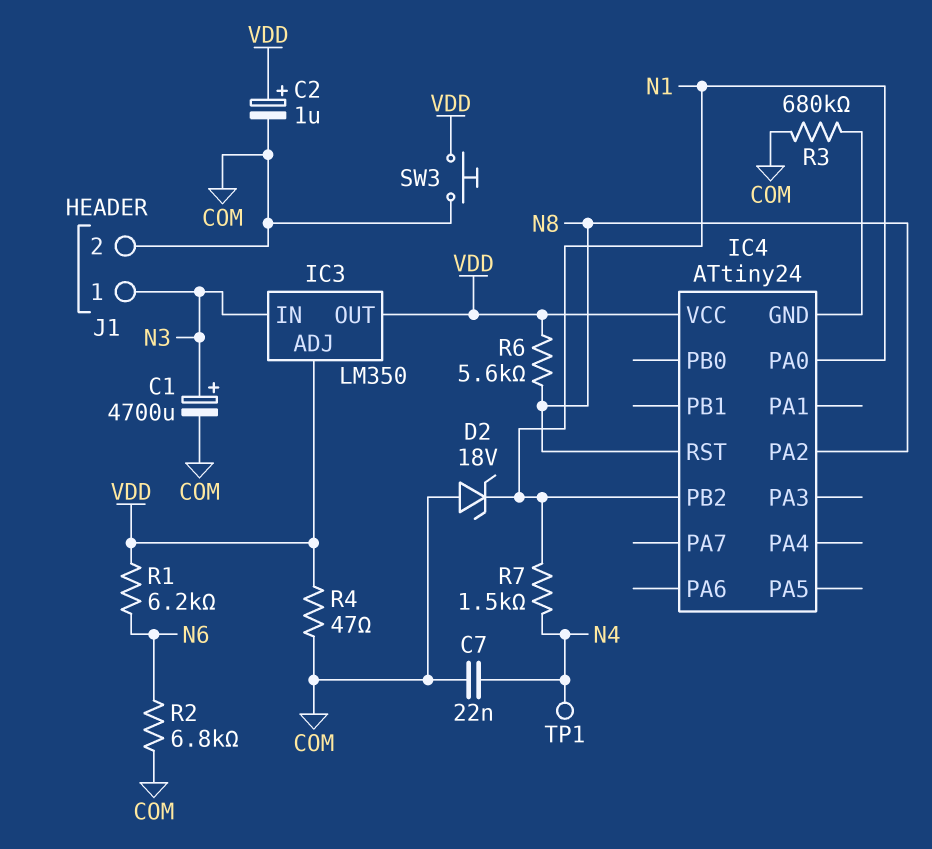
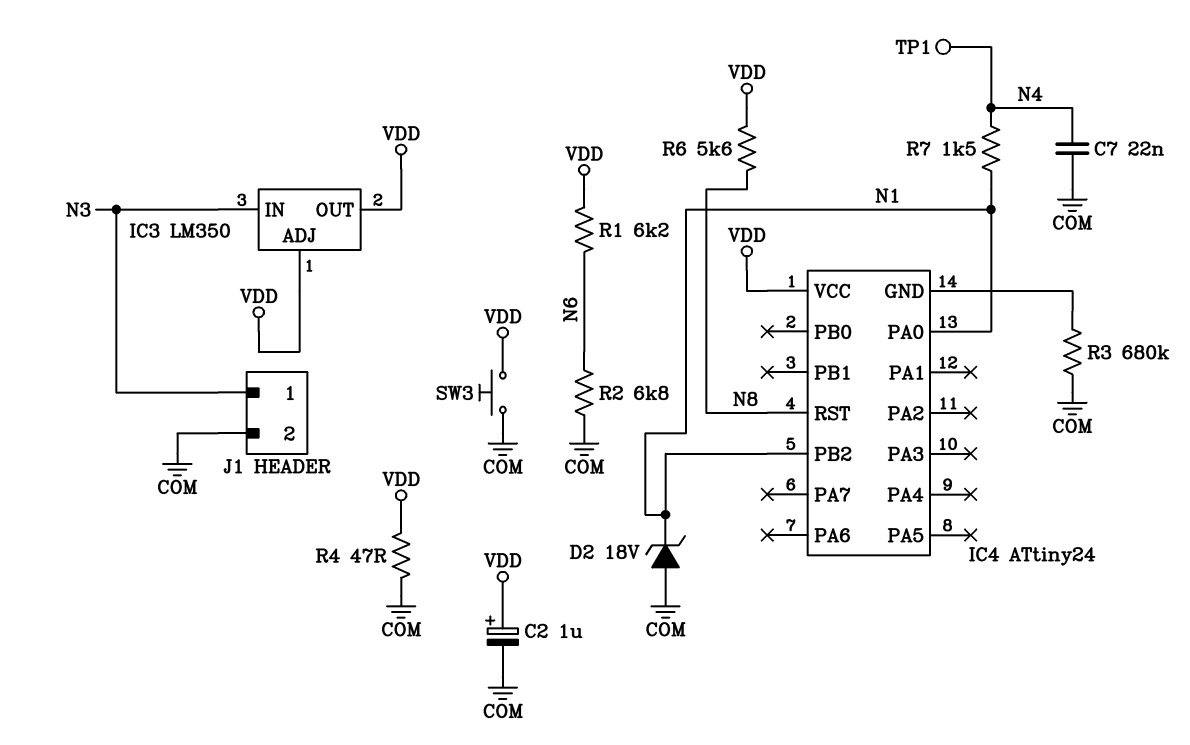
C1: 4700uF (plus N3, minus COM) -> none
IC4 pin PA2: N8 -> none

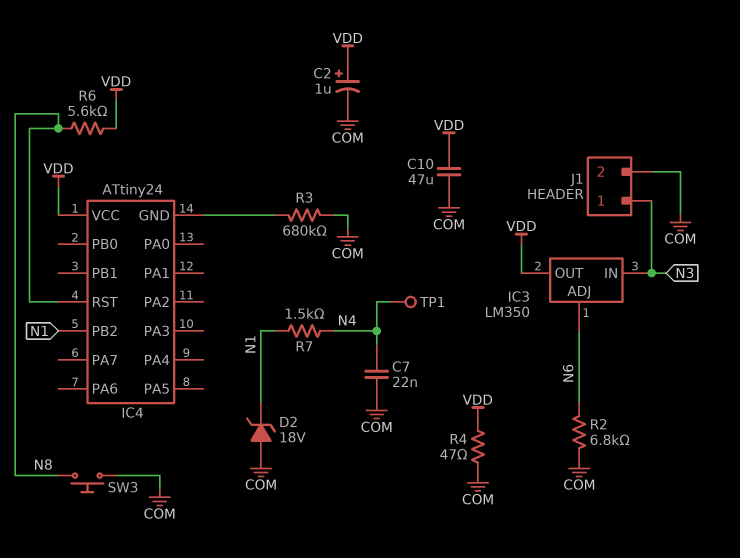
C10: none -> 47uF (COM, VDD)
IC3 pin ADJ: VDD -> N6
IC4 pin PA0: N1 -> none
R1: 6.2k (N6, VDD) -> none
SW3: button (COM, VDD) -> button (COM, N8)

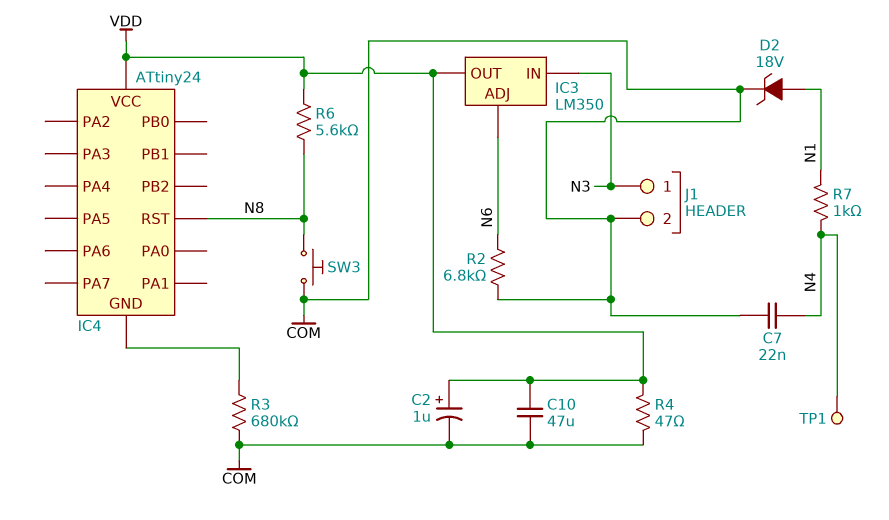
D2: zener 18V (A COM, K N1) -> zener 18V (A N1, K COM)
IC4 pin PB2: N1 -> none
R7: 1.5k (N1, N4) -> 1k (N1, N4)

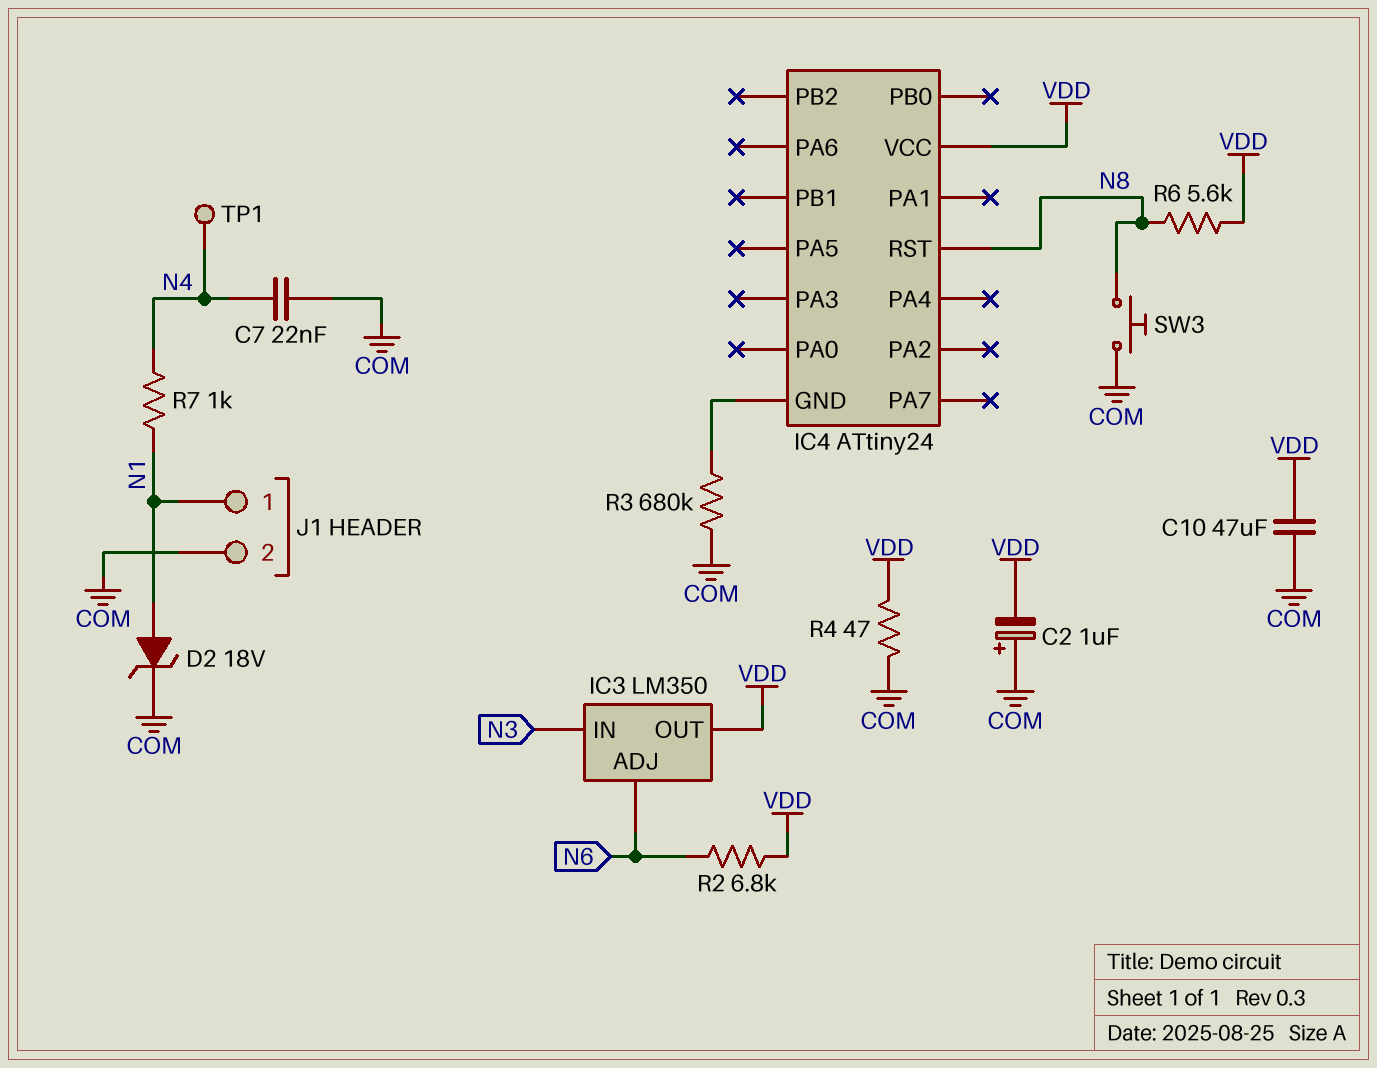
C2: 1uF (plus VDD, minus COM) -> 1uF (plus COM, minus VDD)
J1 pin 1: N3 -> N1
R2: 6.8k (COM, N6) -> 6.8k (N6, VDD)

